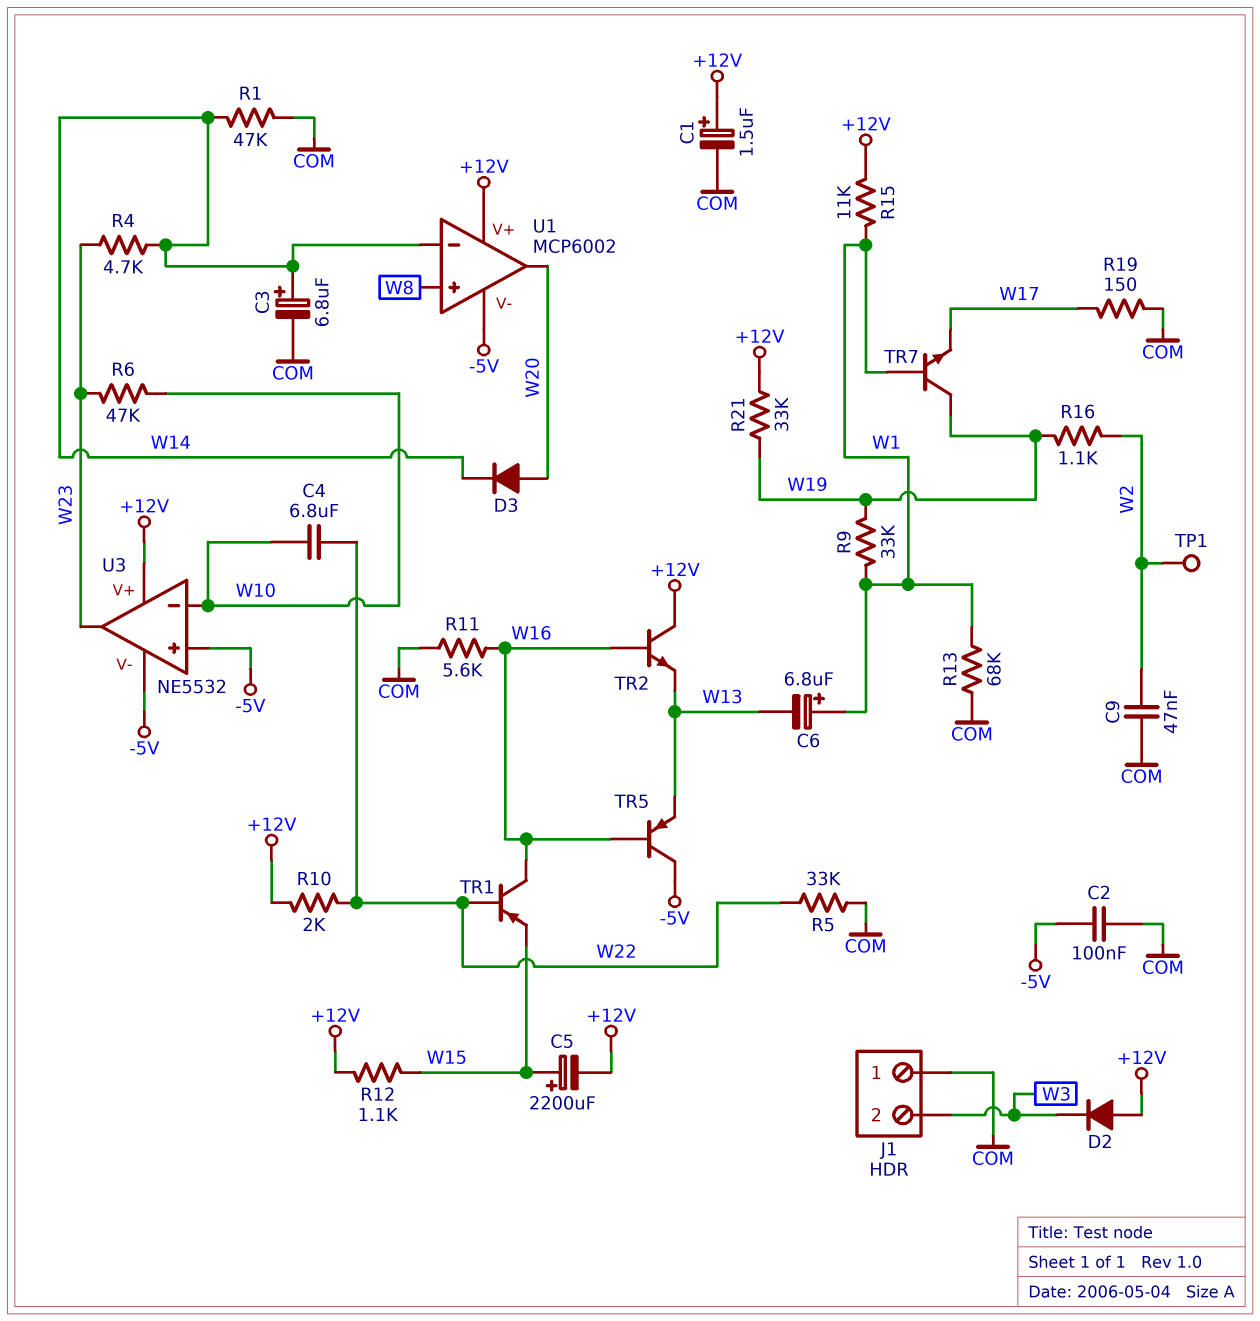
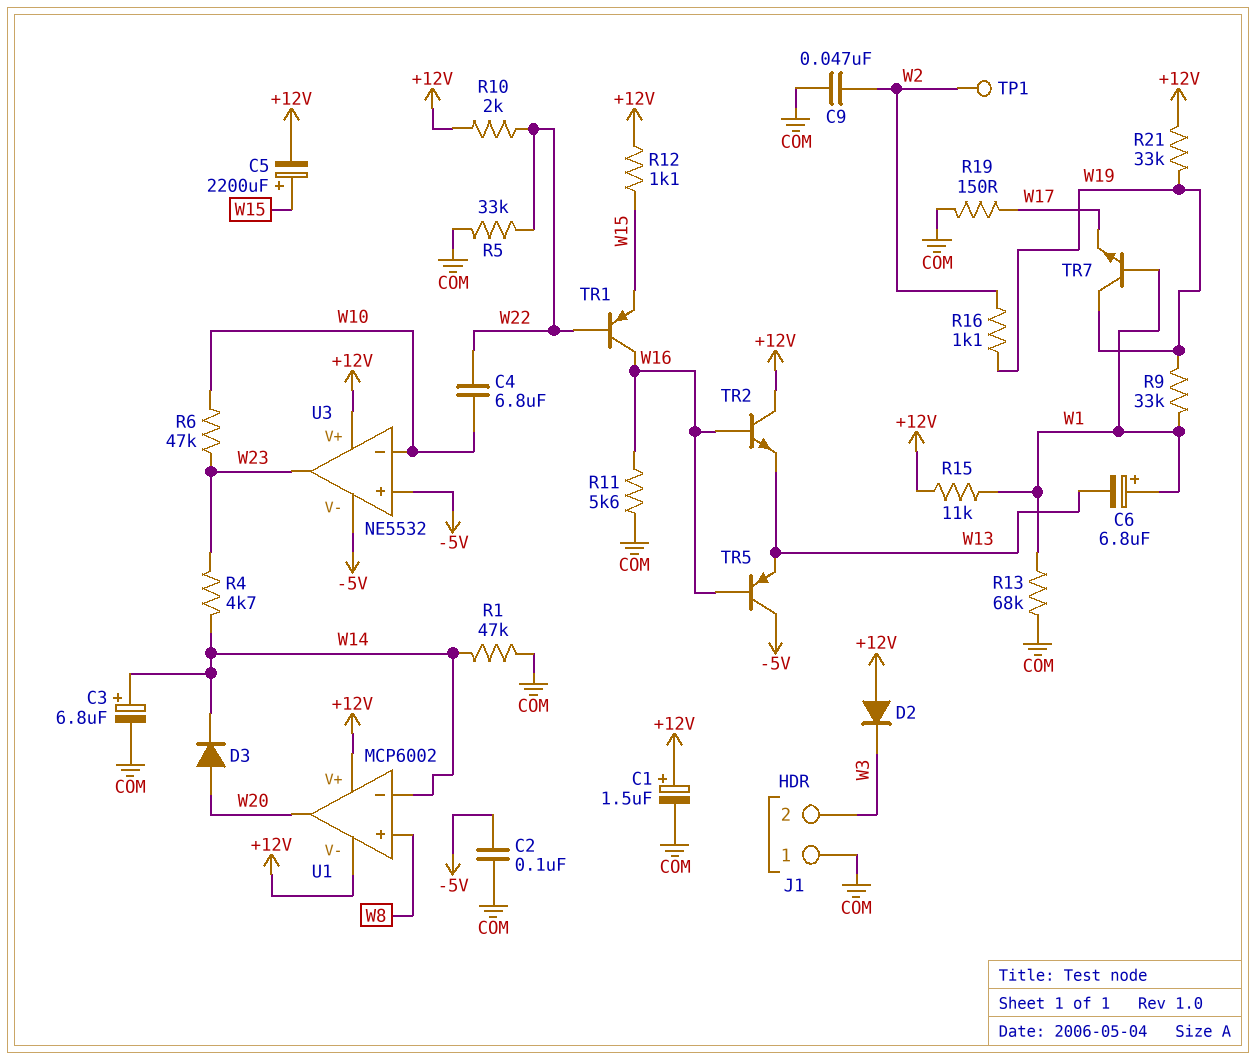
U1 pin V-: -5V -> +12V

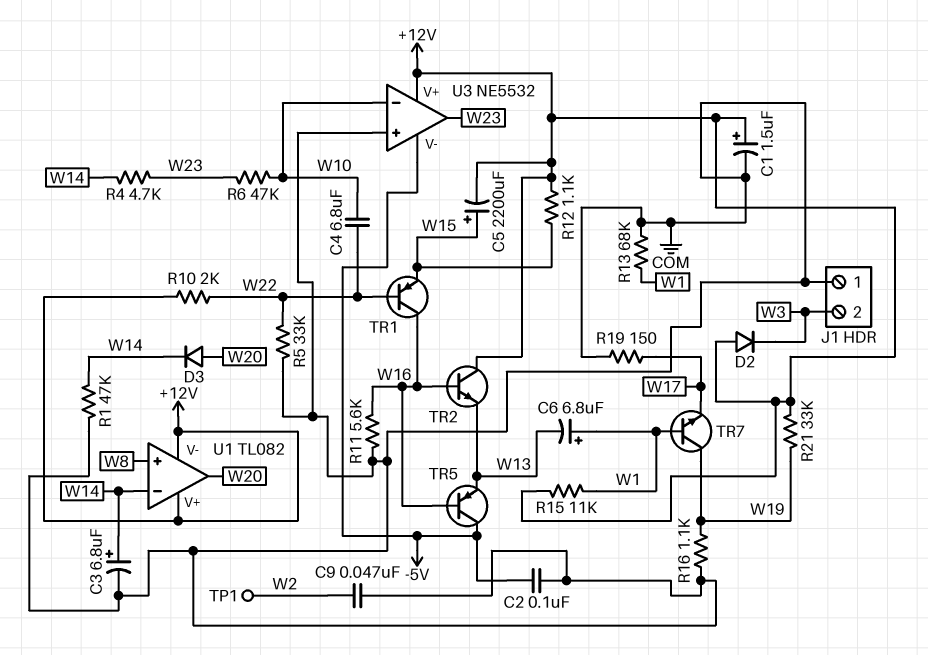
R9: 33k (W1, W19) -> none
R16: 1.1k (W2, W19) -> 1.1k (COM, W19)
U1: MCP6002 -> TL082
U3 pin in+: -5V -> COM

